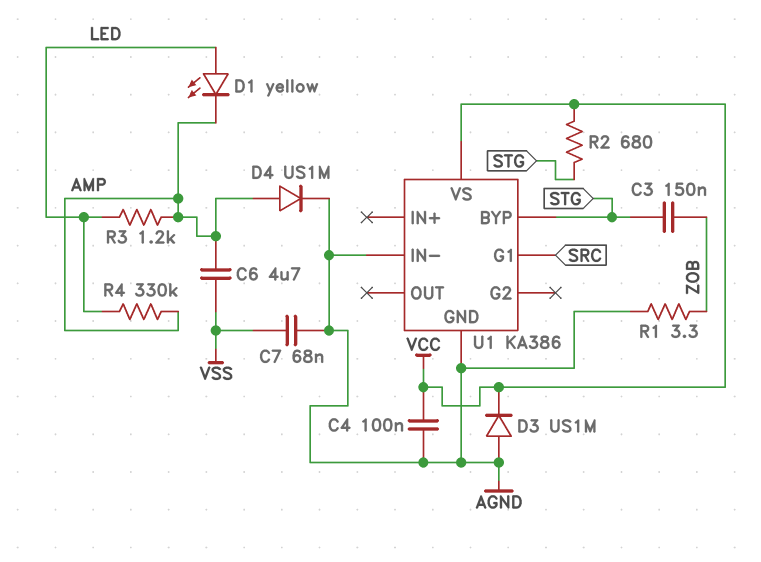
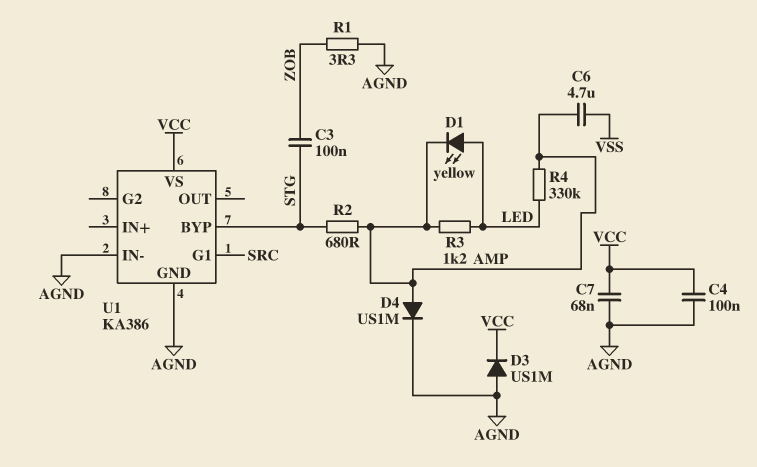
C3: 150nF (STG, ZOB) -> 100nF (STG, ZOB)
C7: 68nF (AGND, VSS) -> 68nF (AGND, VCC)
R2: 680 (STG, VCC) -> 680 (AMP, STG)

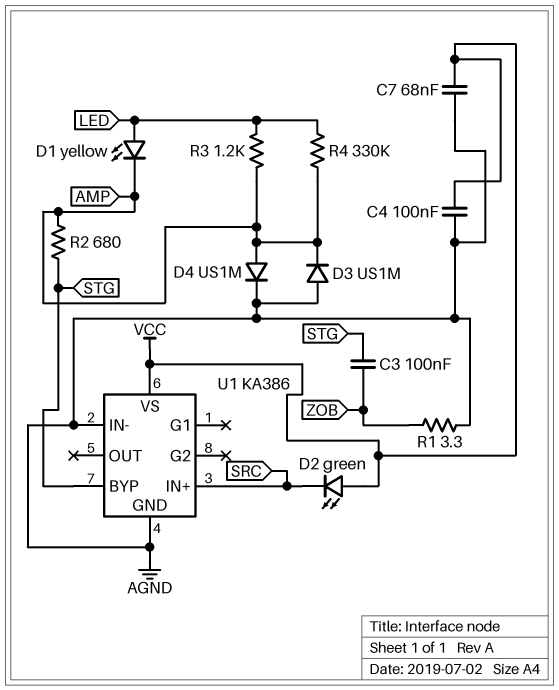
C6: 4.7uF (AMP, VSS) -> none
D2: none -> LED green (A VCC, K SRC)
D3: diode US1M (A AGND, K VCC) -> diode US1M (A AGND, K AMP)
U1 pin G1: SRC -> none
U1 pin IN+: none -> SRC

